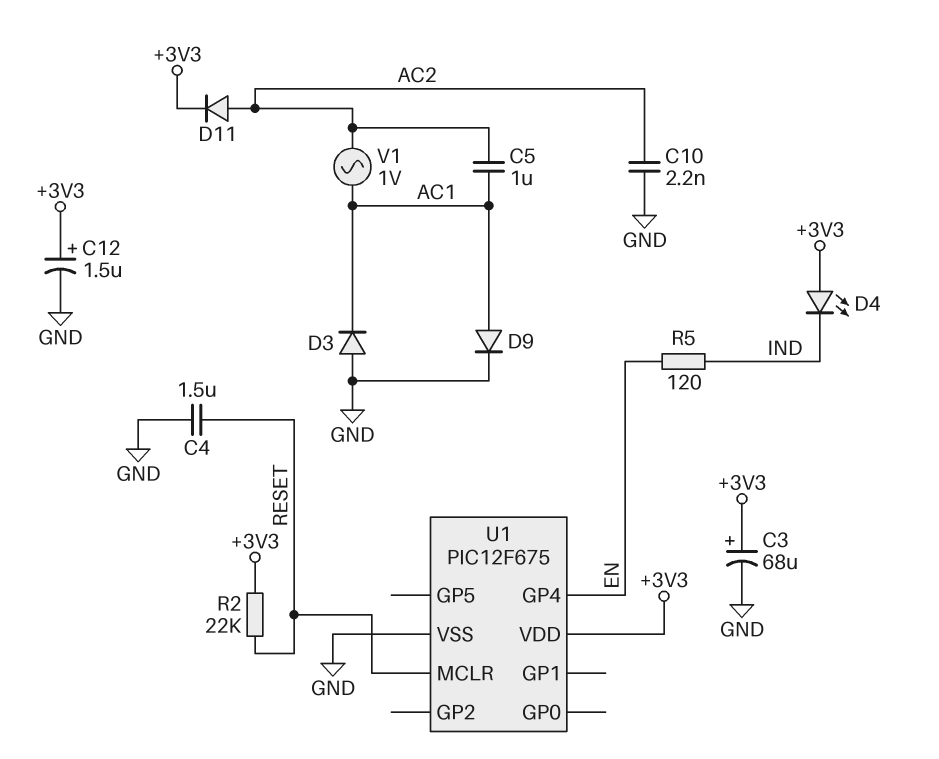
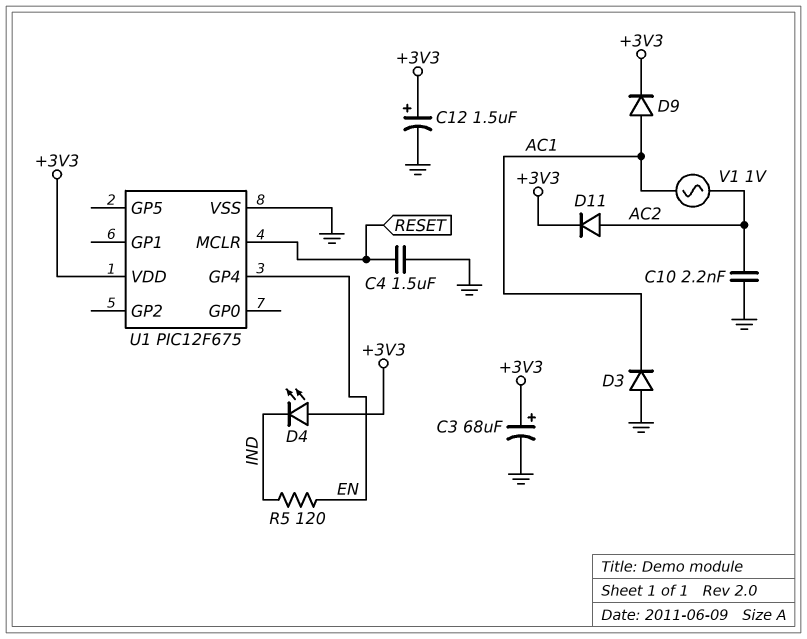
C5: 1uF (AC1, AC2) -> none
D9: diode (A AC1, K GND) -> diode (A AC1, K +3V3)
R2: 22k (+3V3, RESET) -> none

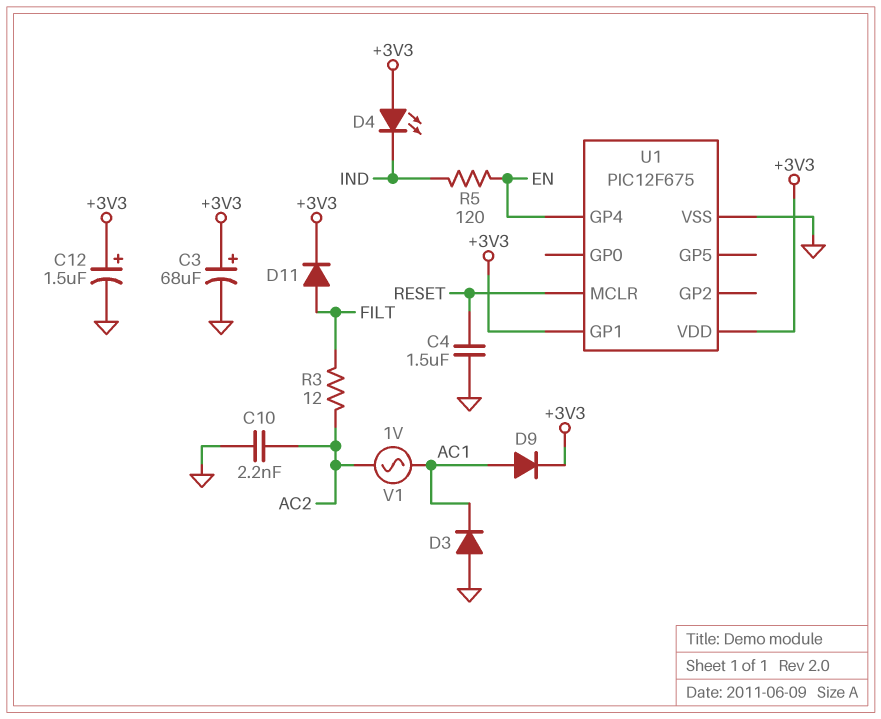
D11: diode (A AC2, K +3V3) -> diode (A FILT, K +3V3)
R3: none -> 12 (AC2, FILT)
U1 pin GP1: none -> +3V3

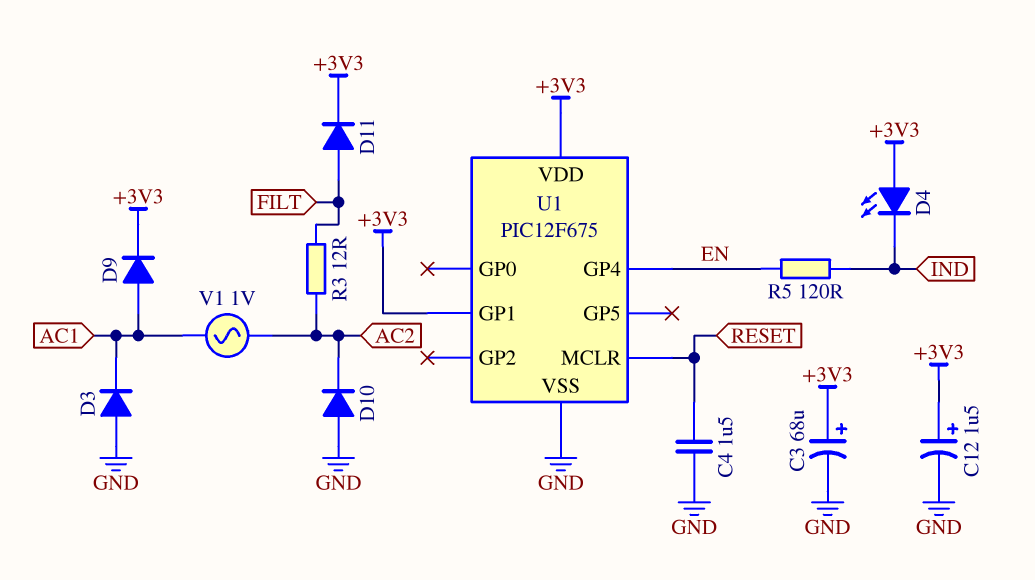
C10: 2.2nF (AC2, GND) -> none
D10: none -> diode (A GND, K AC2)

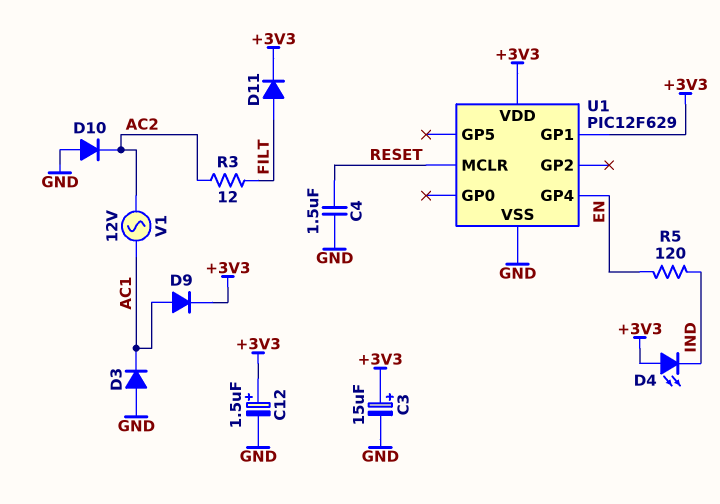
C3: 68uF (plus +3V3, minus GND) -> 15uF (plus +3V3, minus GND)
U1: PIC12F675 -> PIC12F629
V1: AC 1V (AC1, AC2) -> AC 12V (AC1, AC2)

